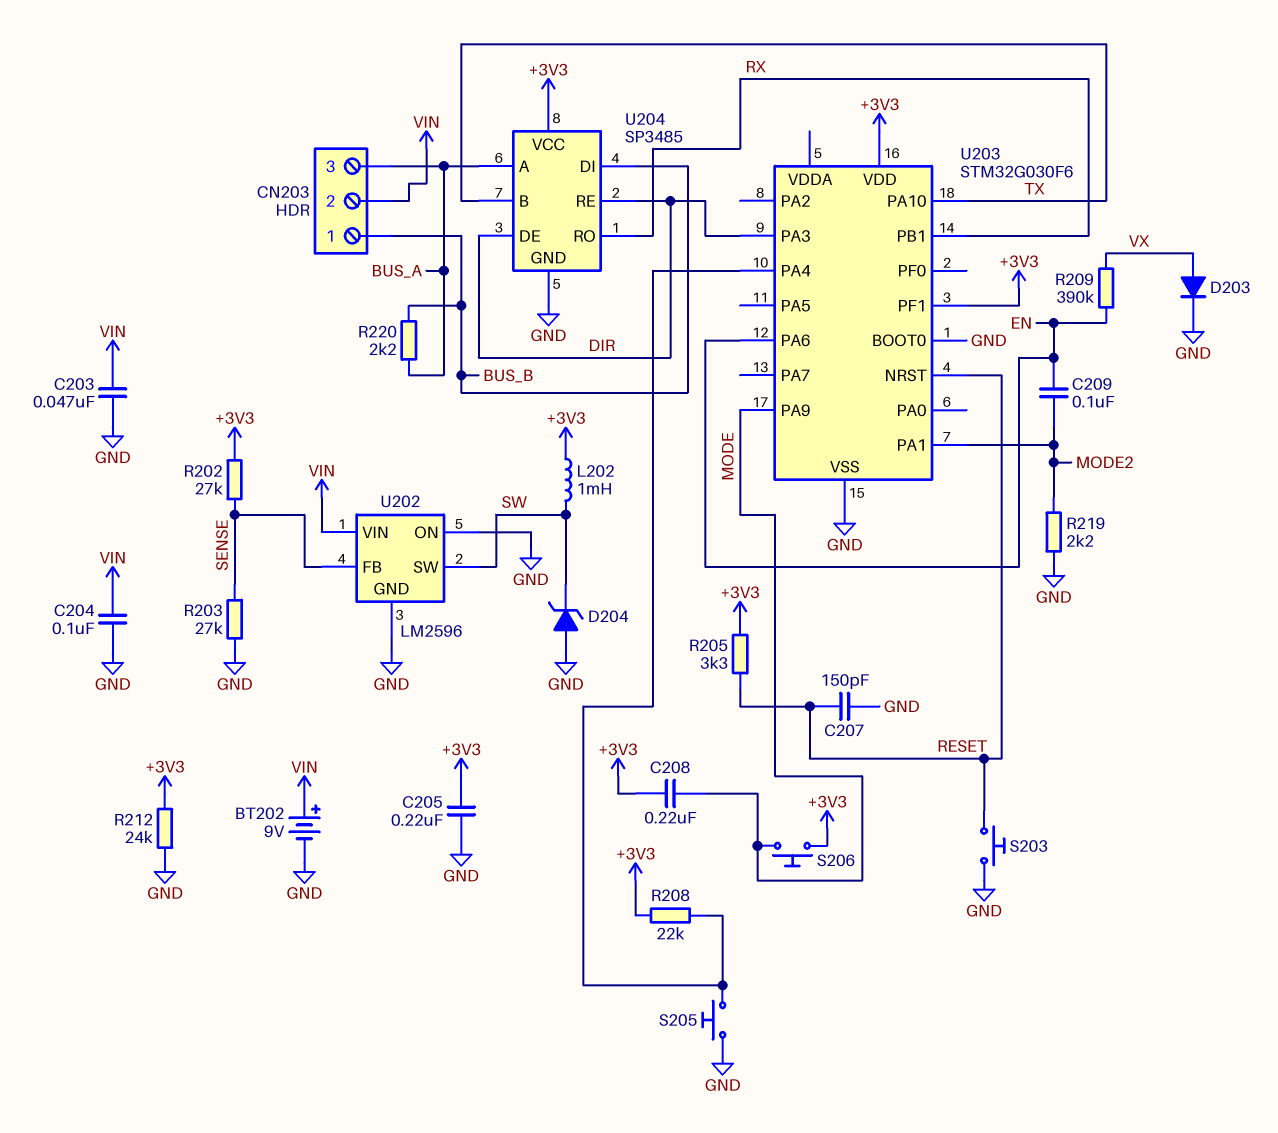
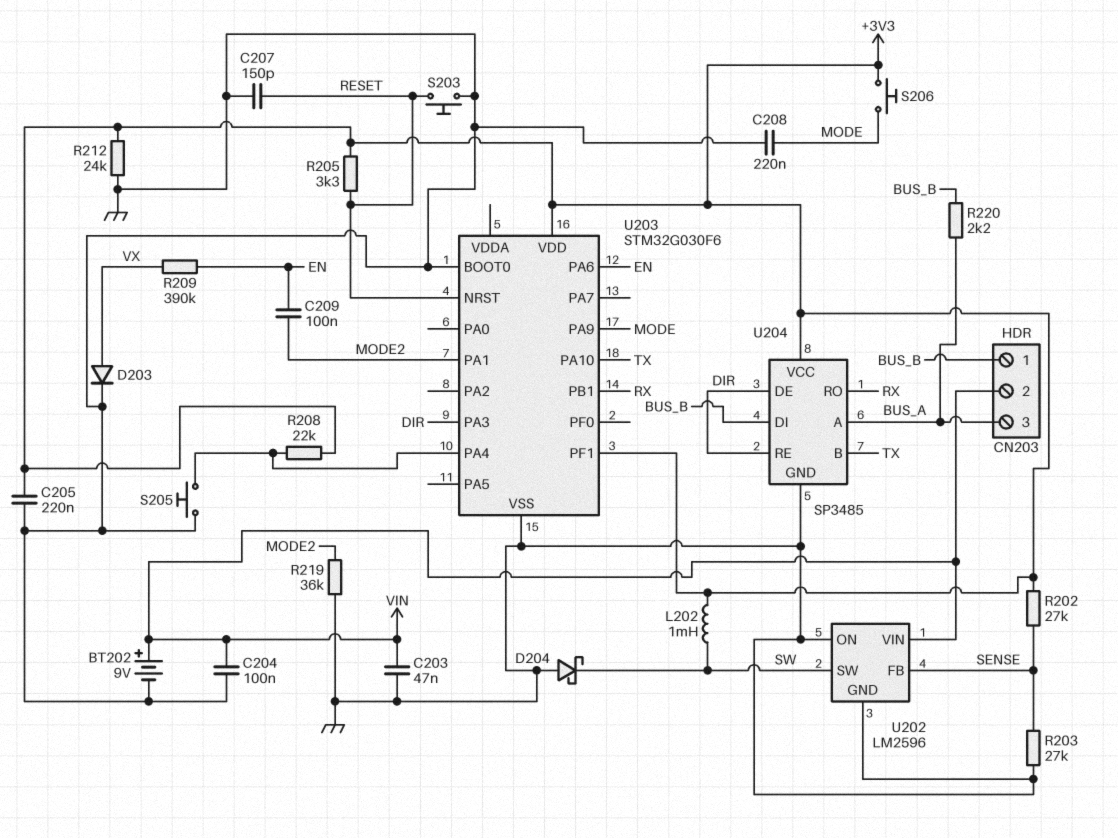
C208: 220nF (+3V3, MODE) -> 220nF (GND, MODE)
D204: zener (A GND, K SW) -> schottky (A GND, K SW)
R219: 2.2k (GND, MODE2) -> 36k (GND, MODE2)

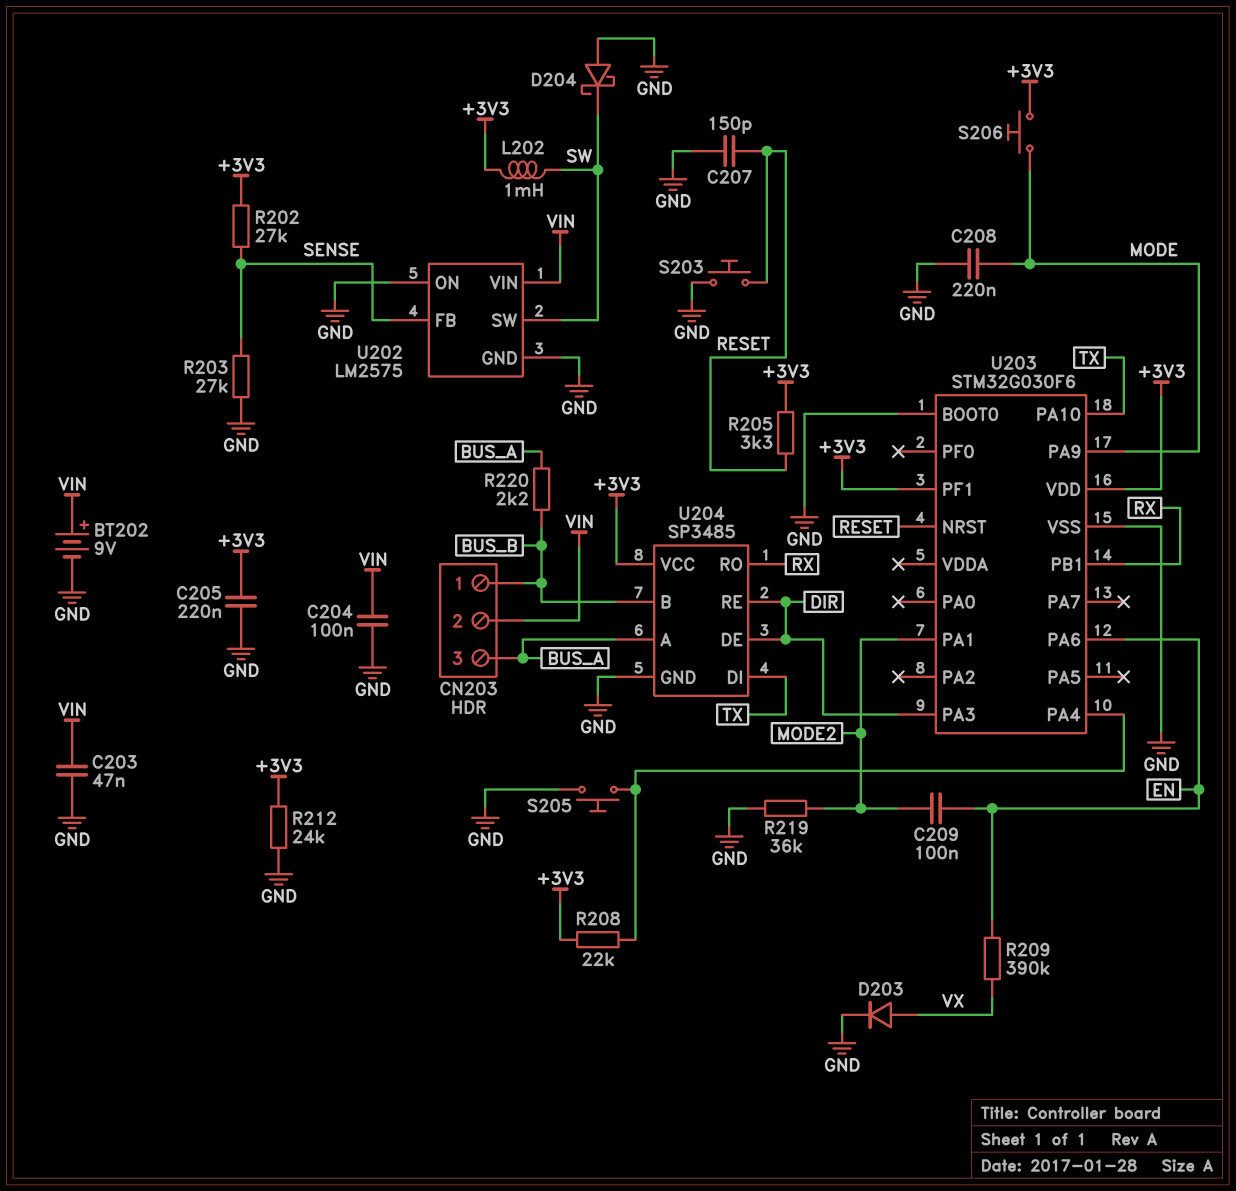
U202: LM2596 -> LM2575
U204 pin B: TX -> BUS_B
U204 pin DI: BUS_B -> TX

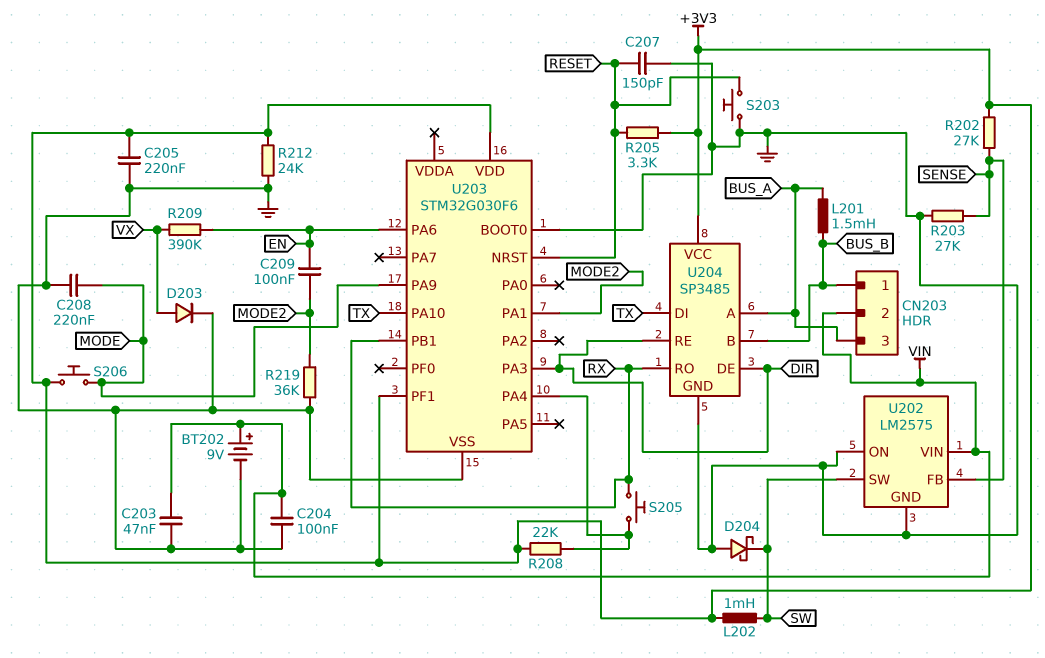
L201: none -> 1.5mH (BUS_A, BUS_B)
R220: 2.2k (BUS_A, BUS_B) -> none
S205: button (GND, U203/PA4) -> button (RX, U203/PA4)

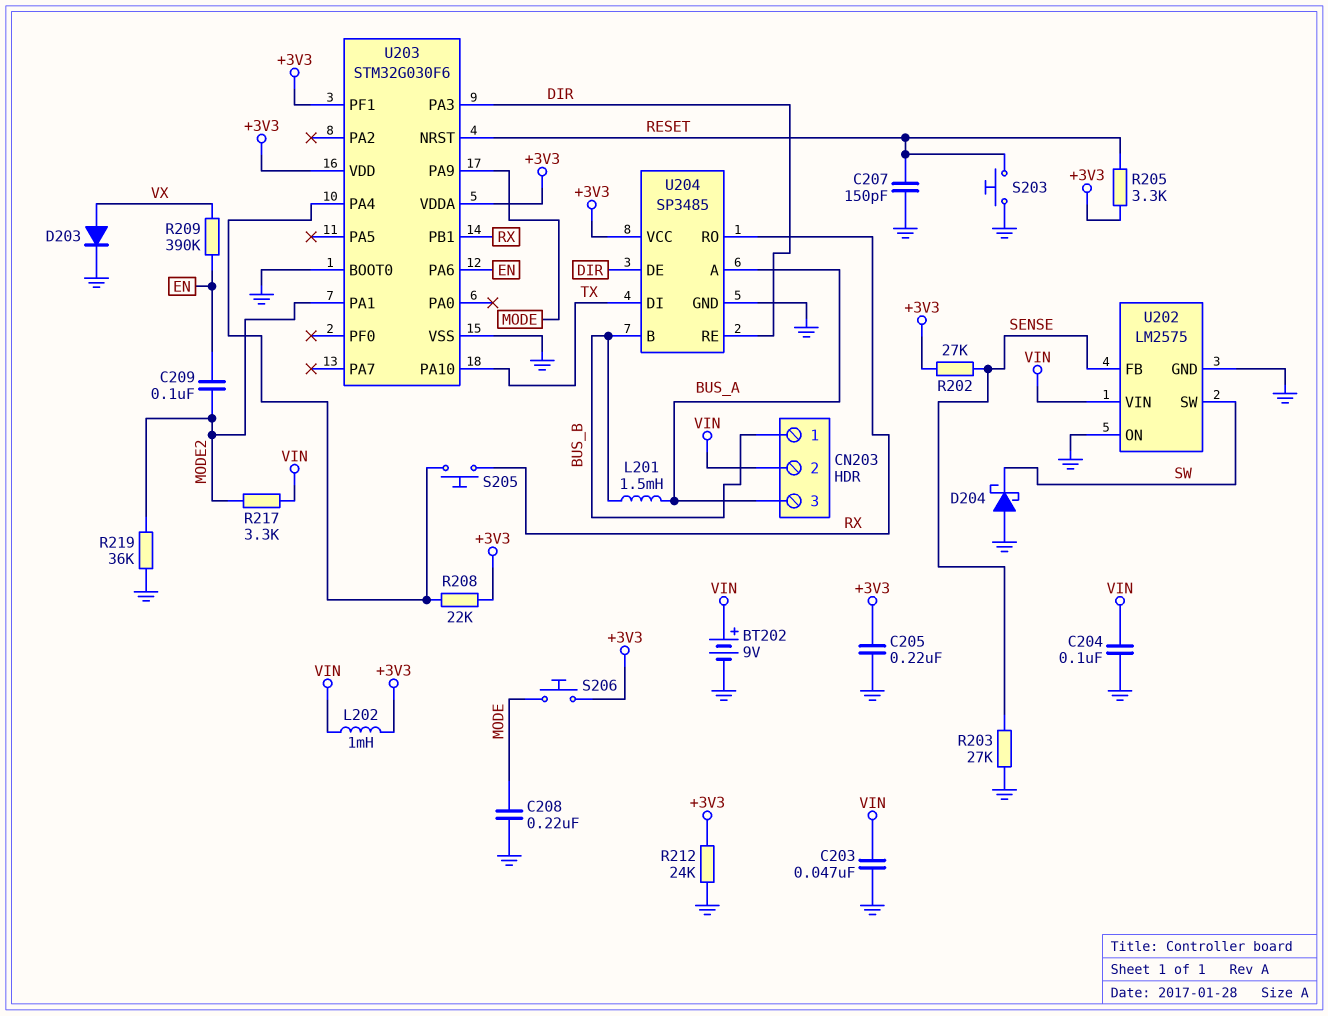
L202: 1mH (+3V3, SW) -> 1mH (+3V3, VIN)
R217: none -> 3.3k (MODE2, VIN)
U203 pin VDDA: none -> +3V3

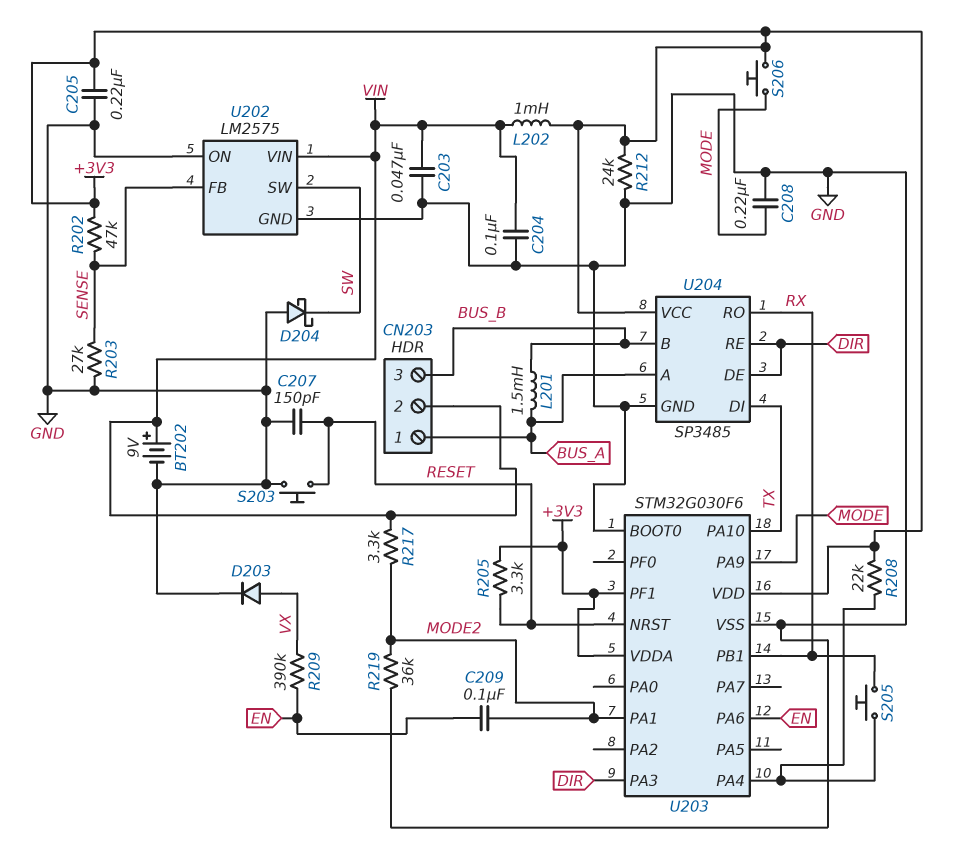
CN203 pin 1: BUS_B -> BUS_A
CN203 pin 3: BUS_A -> BUS_B
R202: 27k (+3V3, SENSE) -> 47k (+3V3, SENSE)

